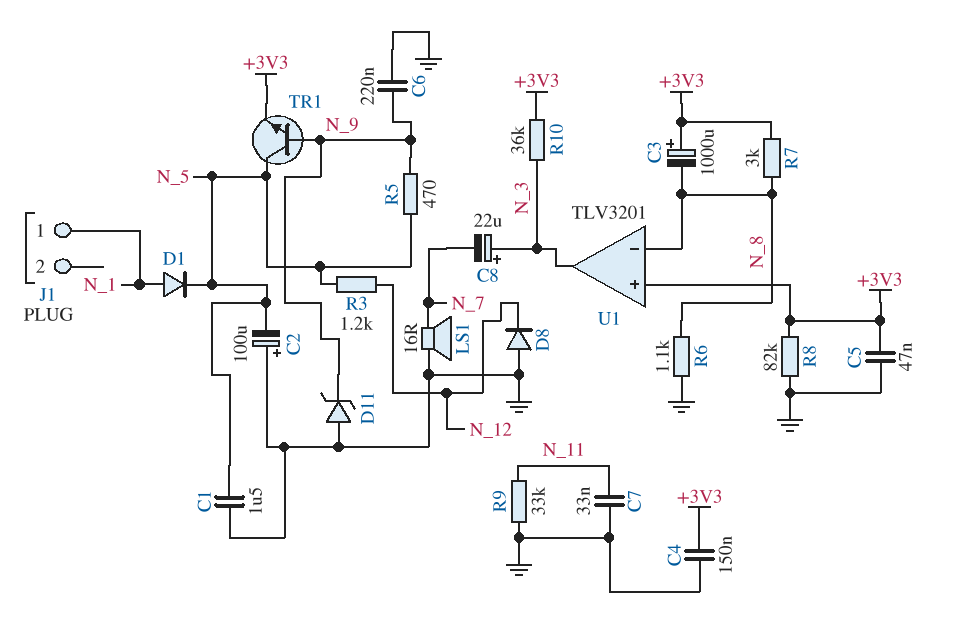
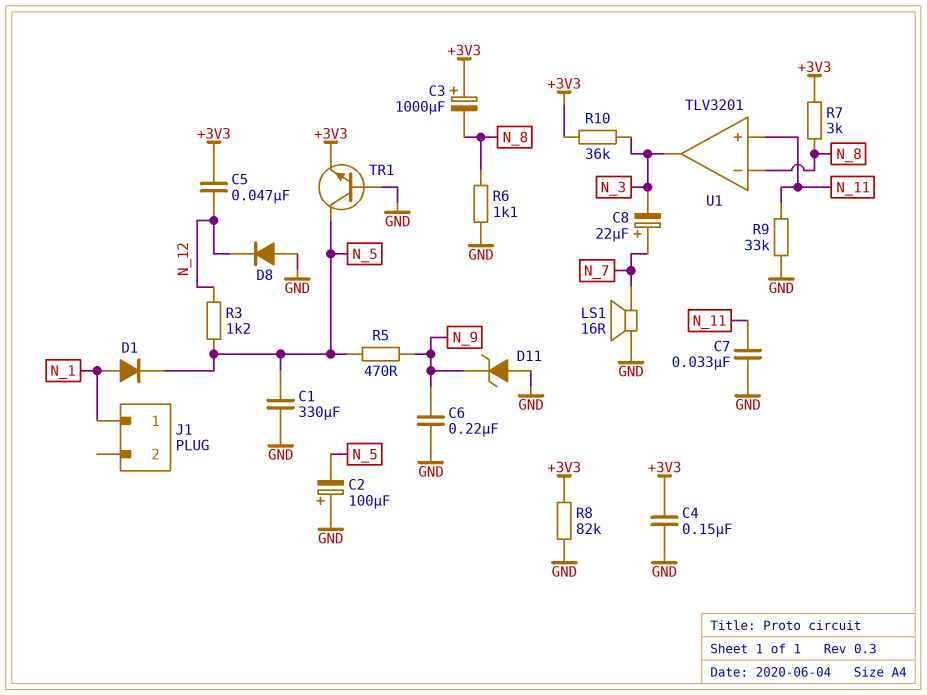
C1: 1.5uF (GND, N_5) -> 330uF (GND, N_5)
C5: 47nF (+3V3, GND) -> 47nF (+3V3, N_12)
C8: 22uF (plus N_3, minus N_7) -> 22uF (plus N_7, minus N_3)
TR1: NPN (B N_9, C N_5, E +3V3) -> NPN (B GND, C N_5, E +3V3)
U1 pin in+: +3V3 -> N_11

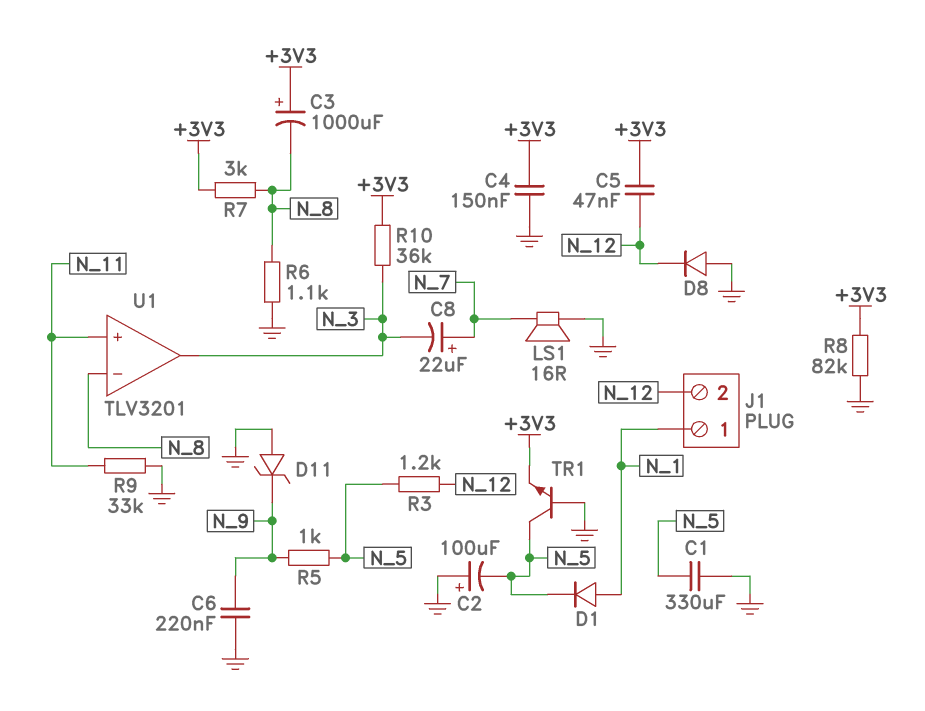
C7: 33nF (GND, N_11) -> none
J1 pin 2: none -> N_12
R5: 470 (N_5, N_9) -> 1k (N_5, N_9)

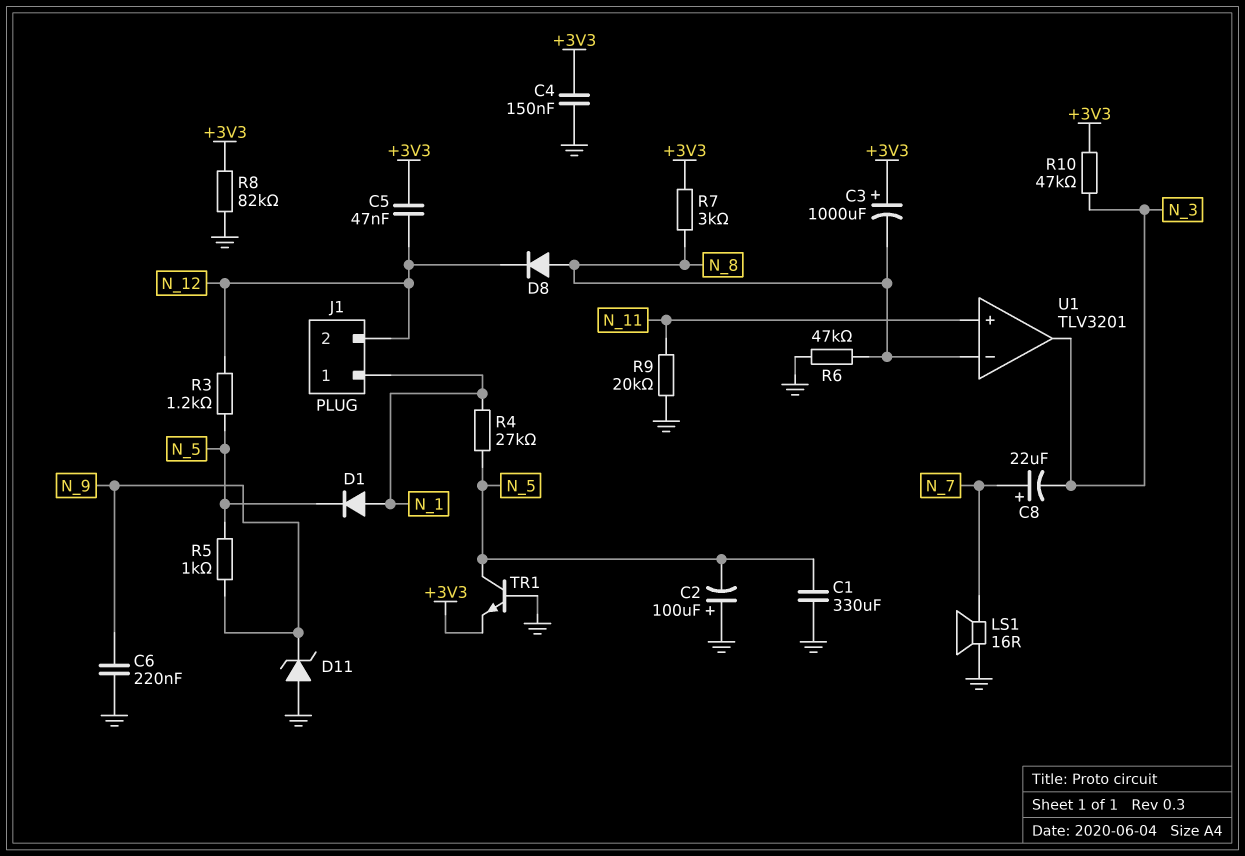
D8: diode (A GND, K N_12) -> diode (A N_8, K N_12)
R4: none -> 27k (N_1, N_5)
R6: 1.1k (GND, N_8) -> 47k (GND, N_8)
R9: 33k (GND, N_11) -> 20k (GND, N_11)
R10: 36k (+3V3, N_3) -> 47k (+3V3, N_3)

